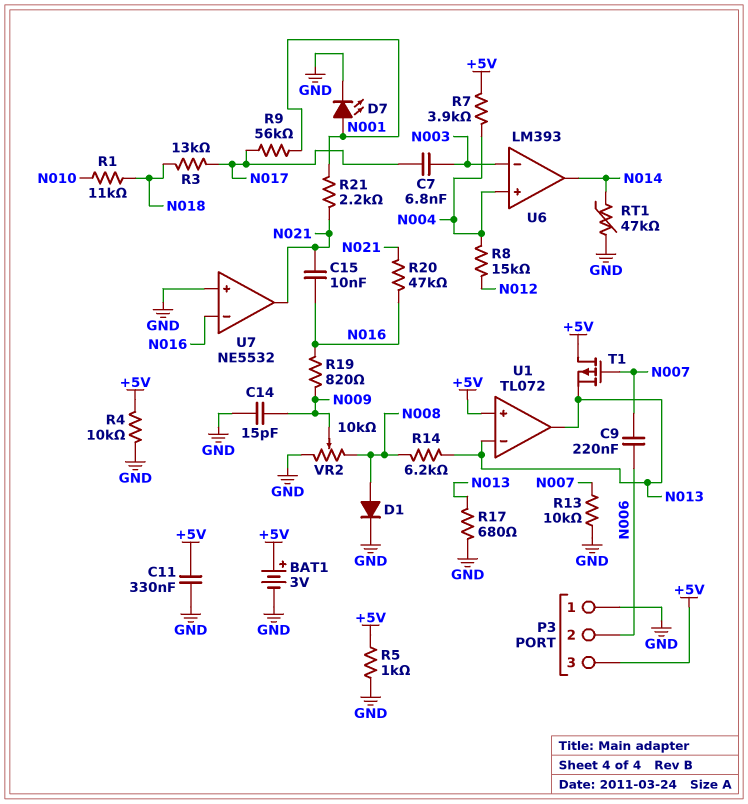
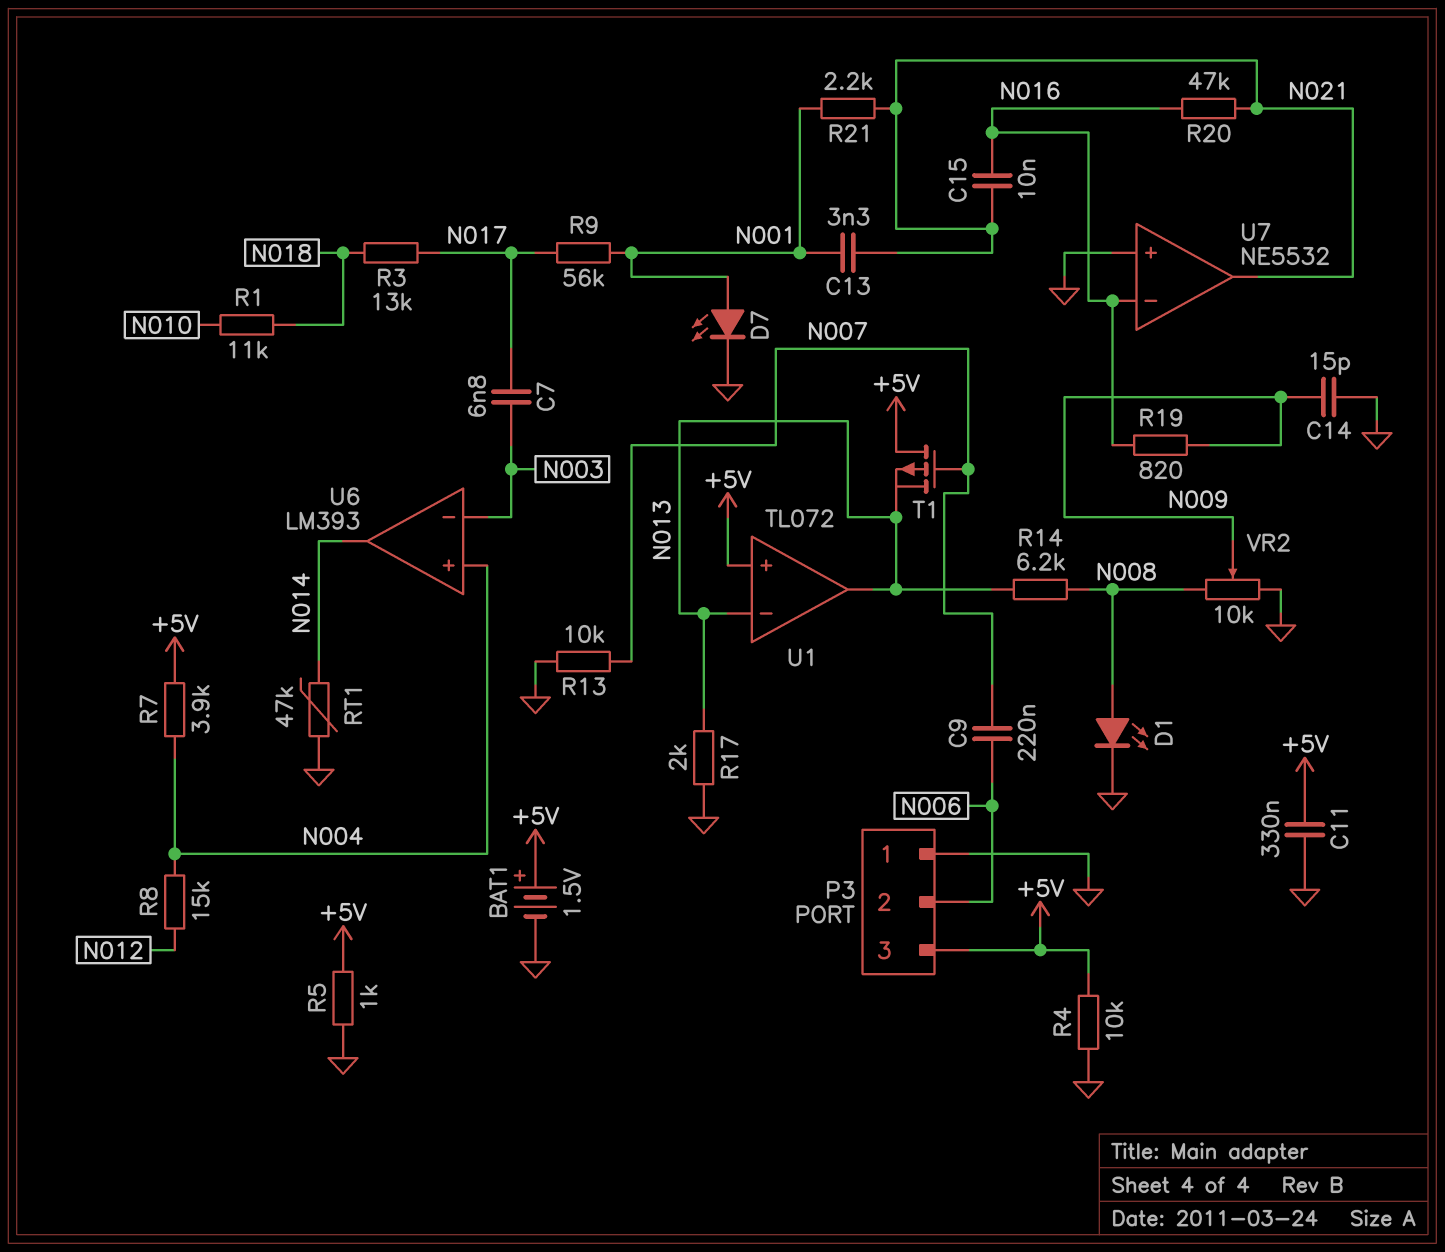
BAT1: 3V (plus +5V, minus GND) -> 1.5V (plus +5V, minus GND)
C13: none -> 3.3nF (N001, N021)
D1: diode (A N008, K GND) -> LED (A N008, K GND)
R17: 680 (GND, N013) -> 2k (GND, N013)

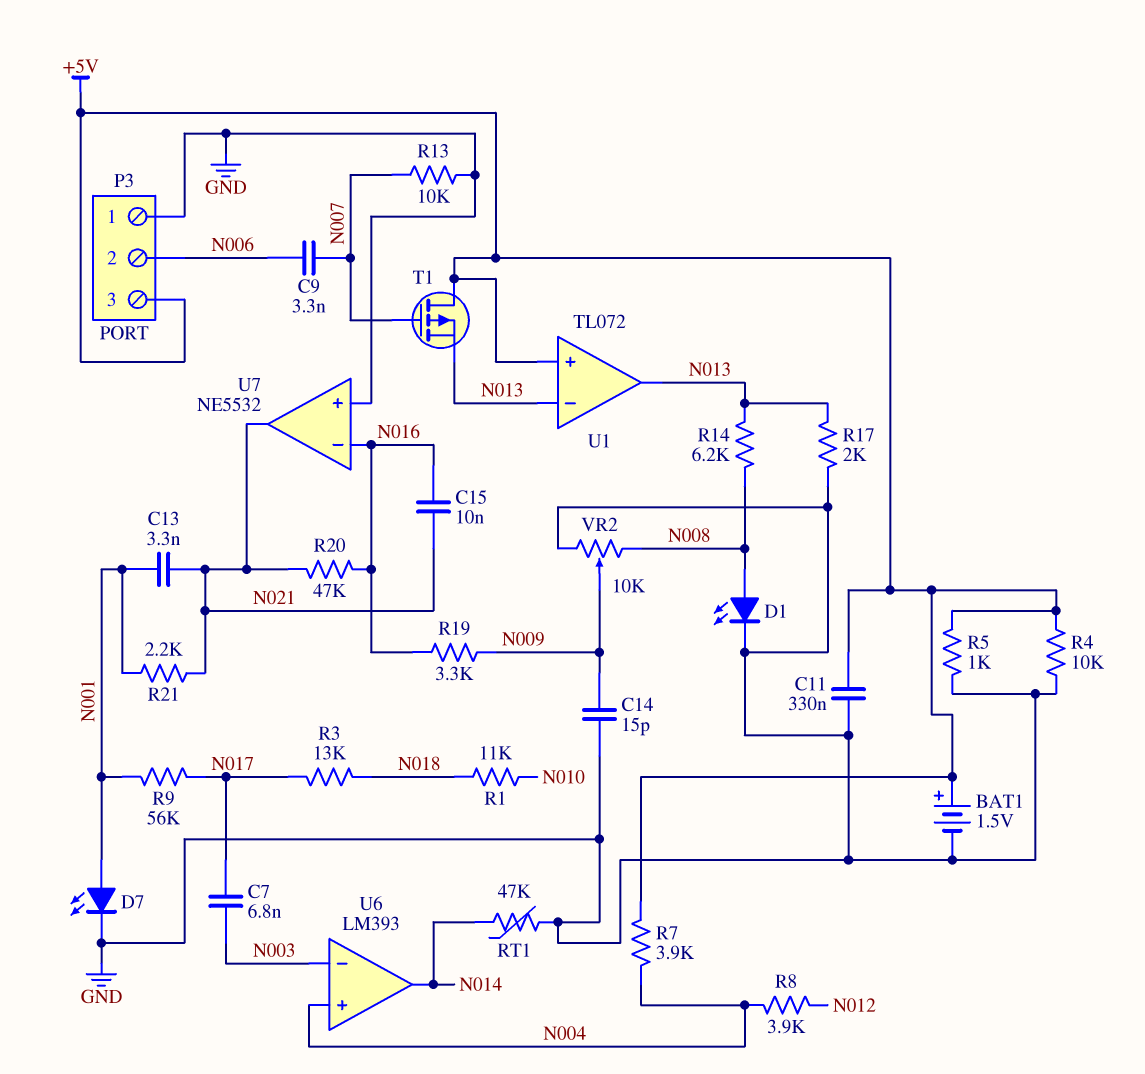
C9: 220nF (N006, N007) -> 3.3nF (N006, N007)
R8: 15k (N004, N012) -> 3.9k (N004, N012)
R19: 820 (N009, N016) -> 3.3k (N009, N016)

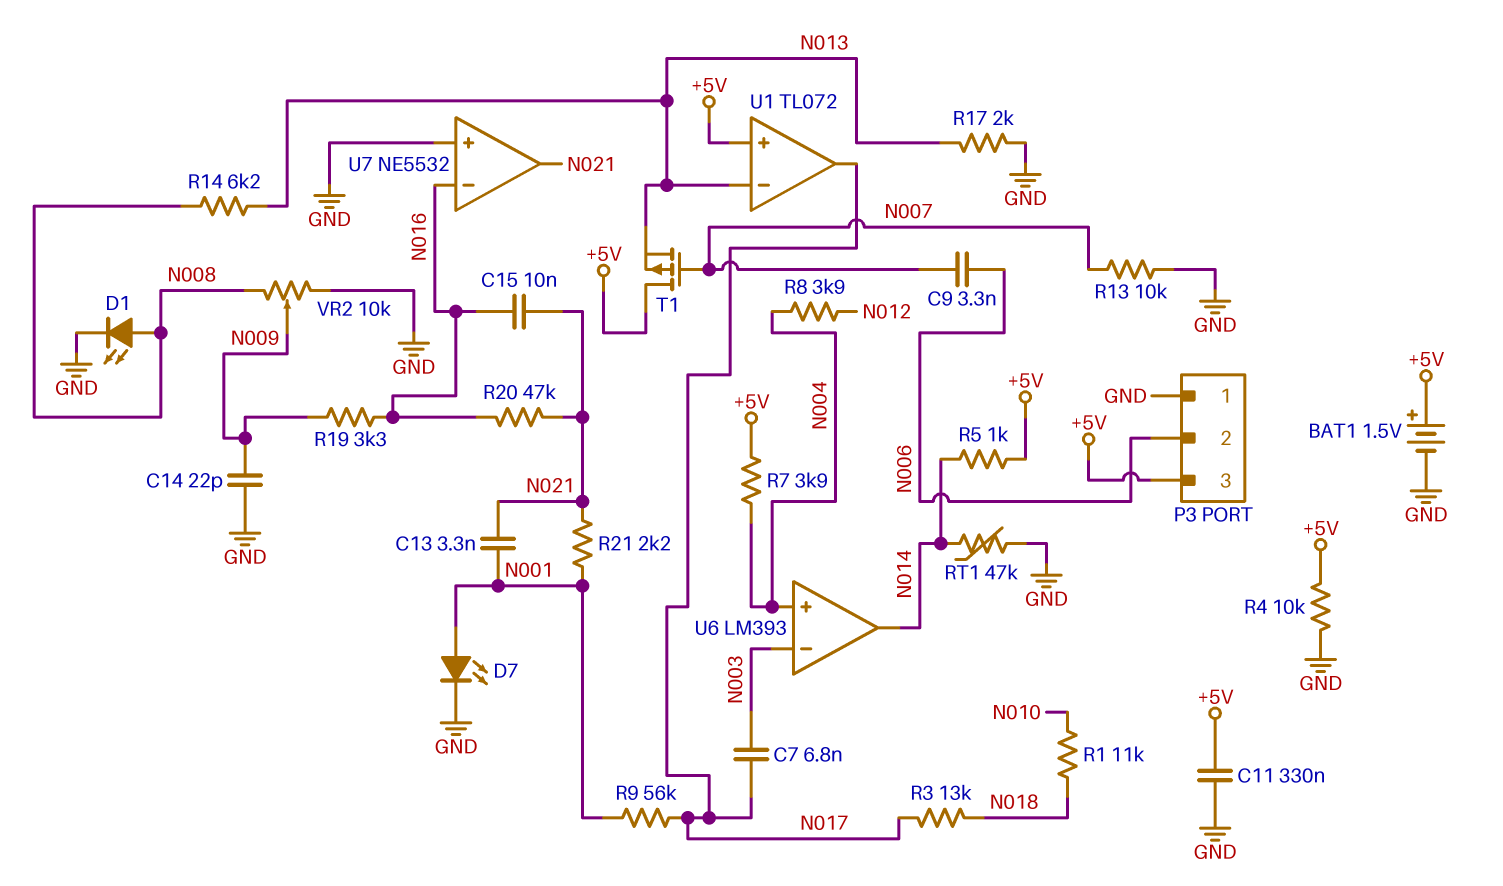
C14: 15pF (GND, N009) -> 22pF (GND, N009)
R5: 1k (+5V, GND) -> 1k (+5V, N014)
U1 pin out: N013 -> N017

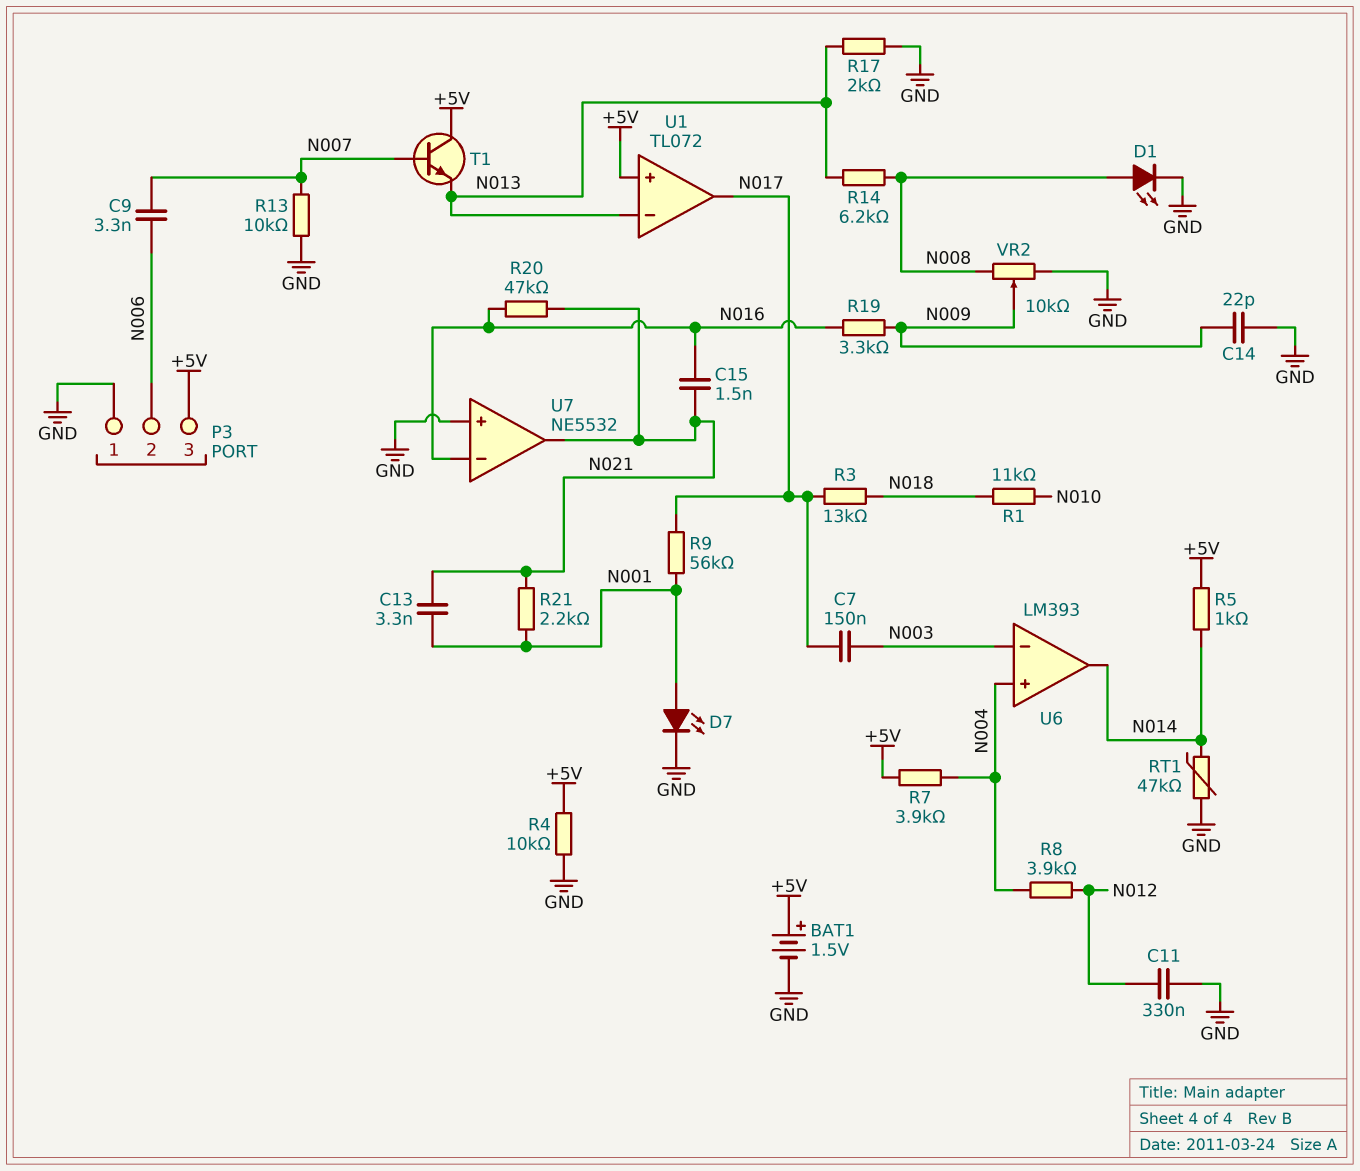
C7: 6.8nF (N003, N017) -> 150nF (N003, N017)
C11: 330nF (+5V, GND) -> 330nF (GND, N012)
C15: 10nF (N016, N021) -> 1.5nF (N016, N021)
T1: PMOS (G N007, D +5V, S N013) -> NPN (B N007, C +5V, E N013)

